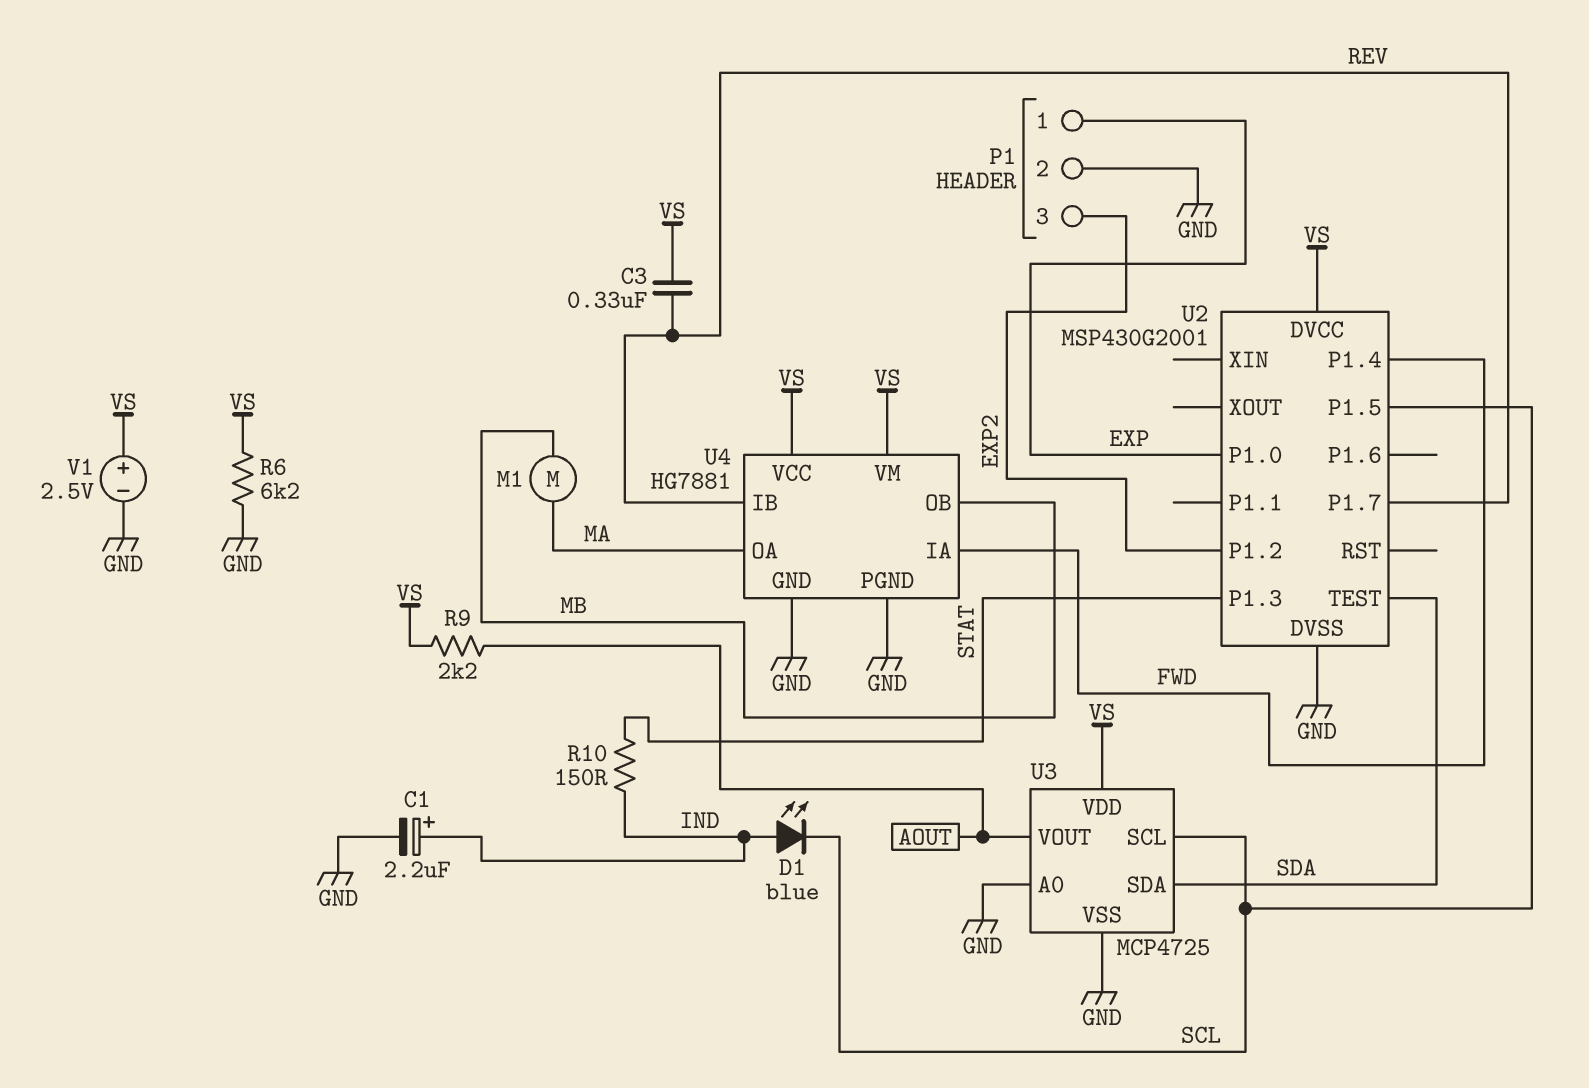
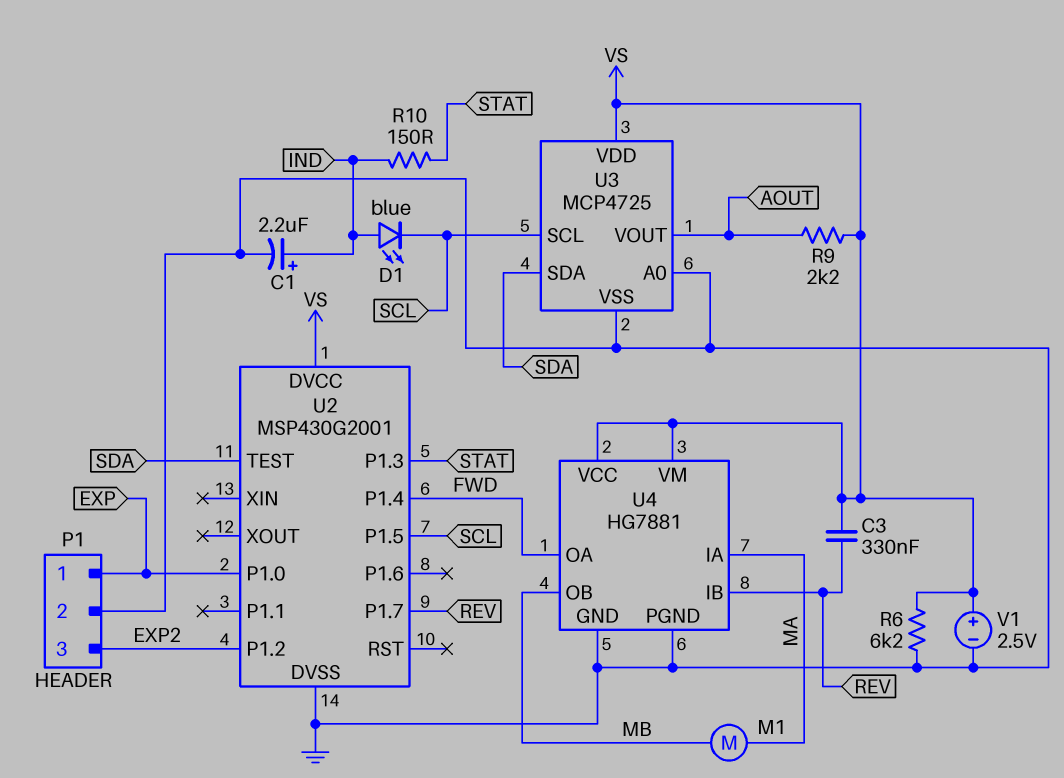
U4 pin IA: FWD -> MA
U4 pin OA: MA -> FWD

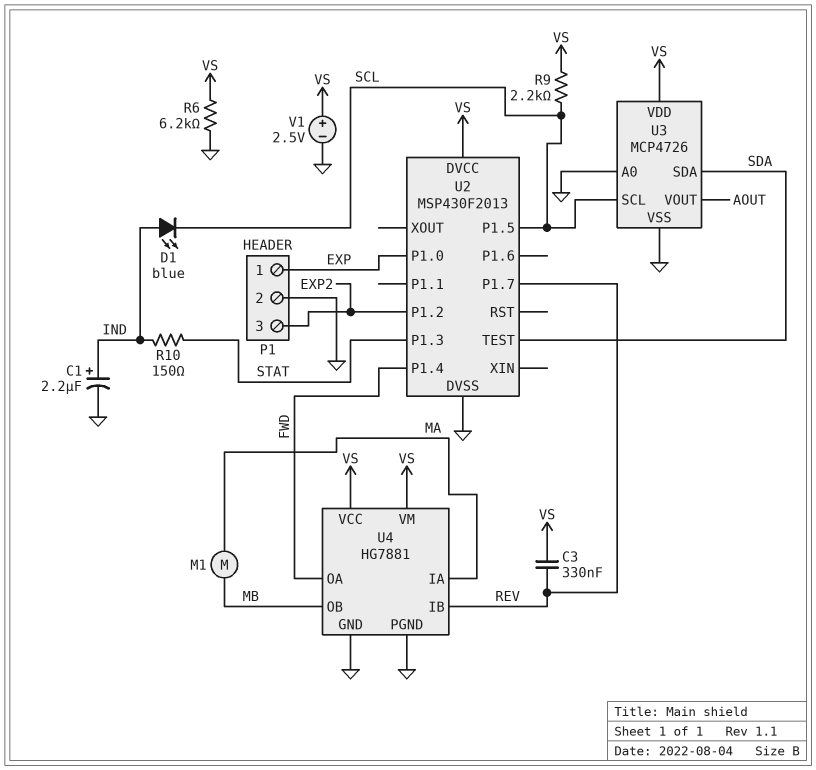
R9: 2.2k (AOUT, VS) -> 2.2k (SCL, VS)
U2: MSP430G2001 -> MSP430F2013
U3: MCP4725 -> MCP4726

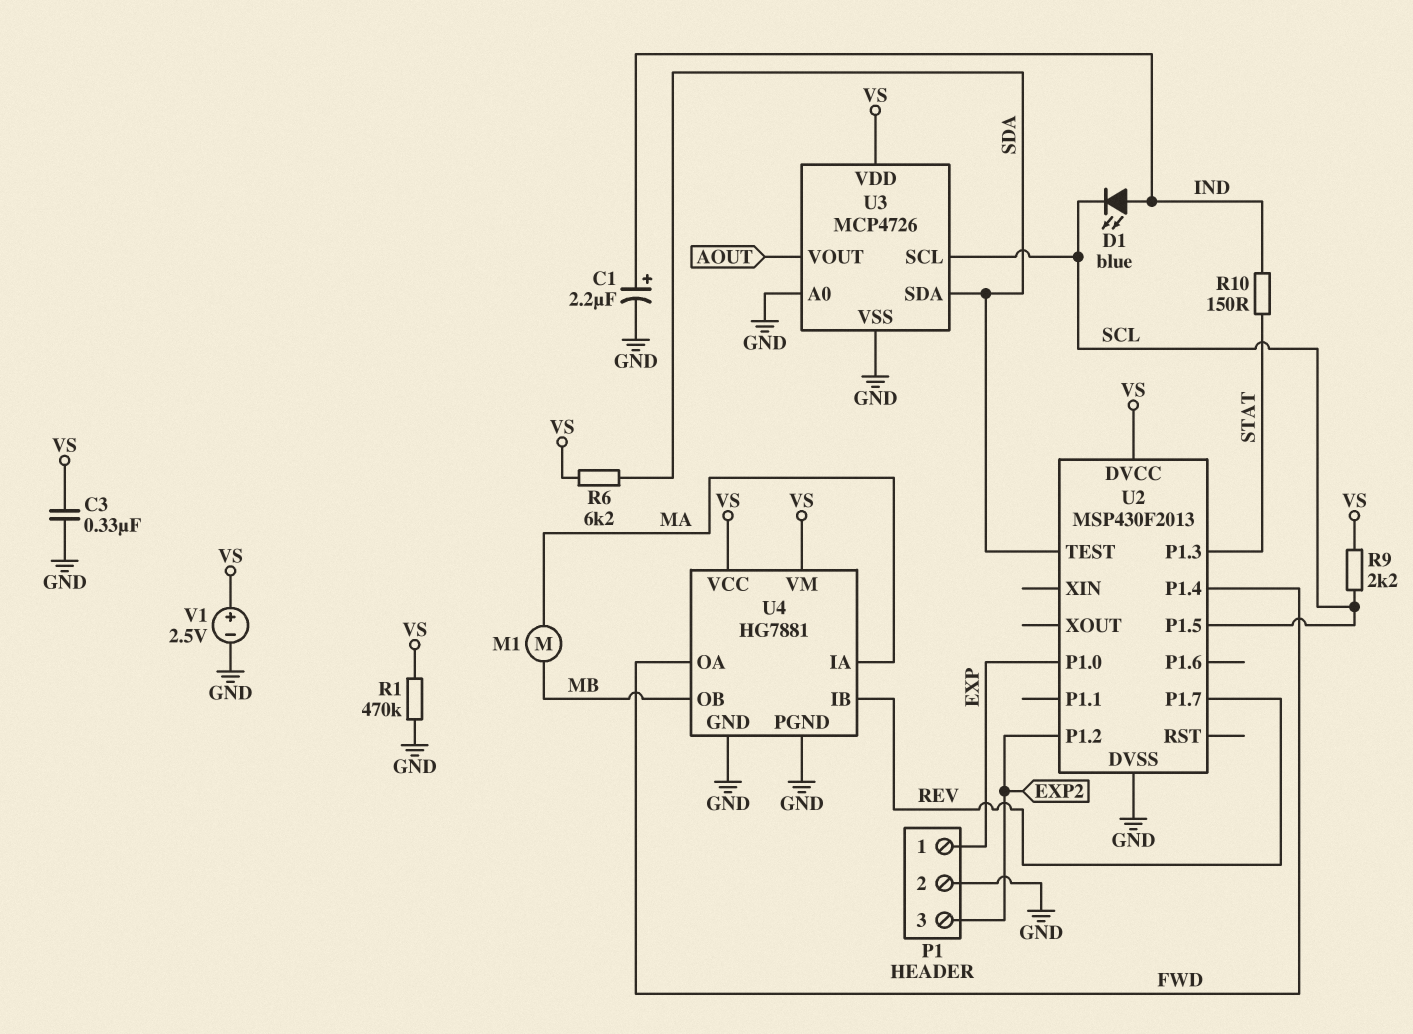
C3: 330nF (REV, VS) -> 330nF (GND, VS)
R1: none -> 470k (GND, VS)
R6: 6.2k (GND, VS) -> 6.2k (SDA, VS)

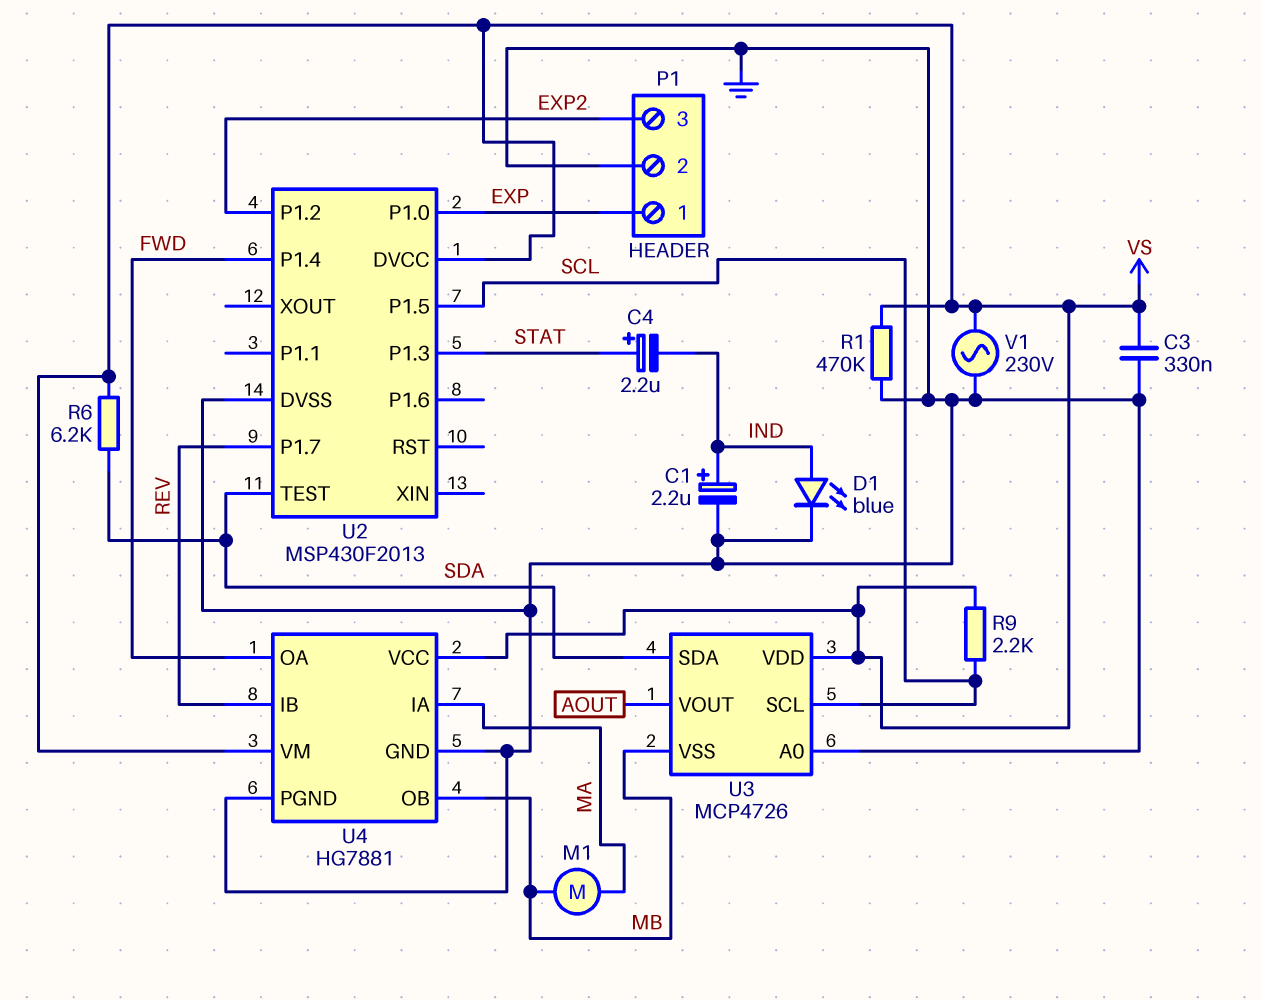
C4: none -> 2.2uF (plus STAT, minus IND)
D1: LED blue (A IND, K SCL) -> LED blue (A IND, K GND)
R10: 150 (IND, STAT) -> none
U3 pin VSS: GND -> MB
V1: 2.5V (plus VS, minus GND) -> AC 230V (GND, VS)

